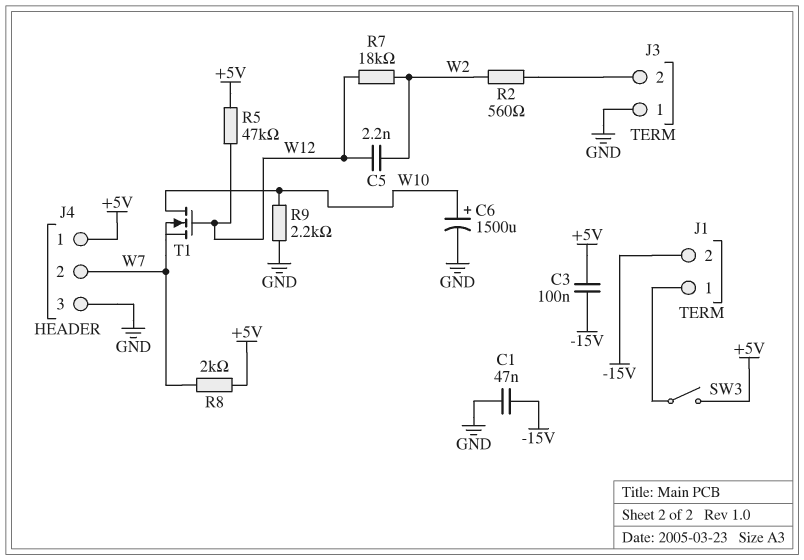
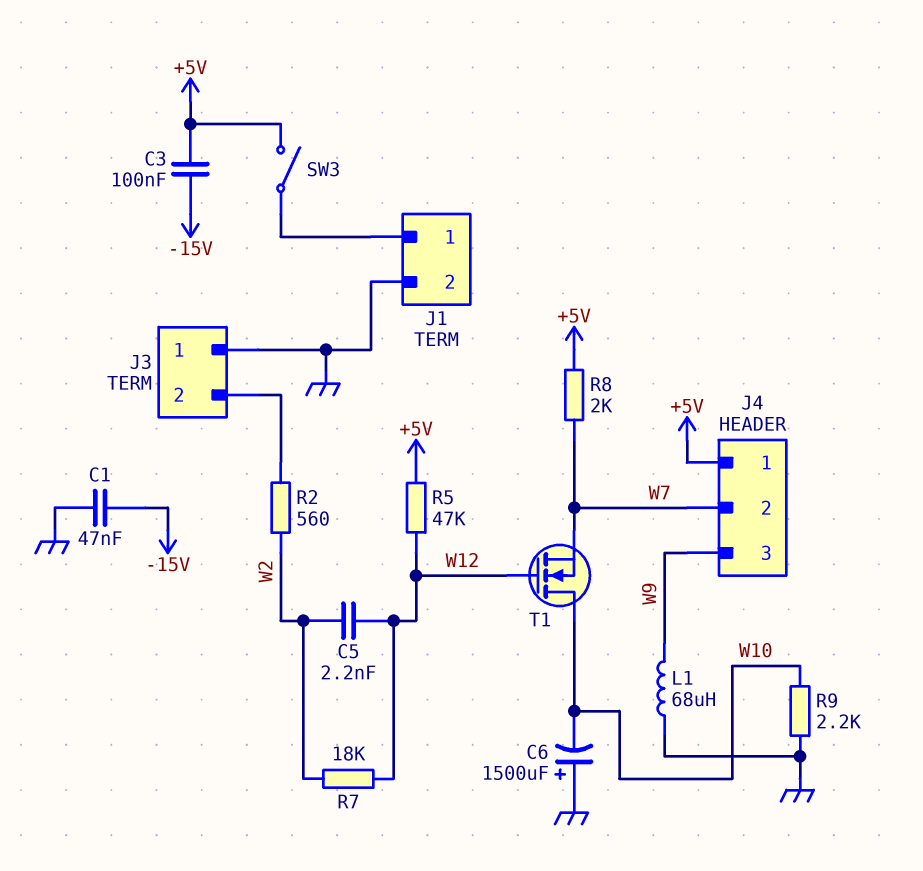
C6: 1500uF (plus W10, minus GND) -> 1500uF (plus GND, minus W10)
J1 pin 2: -15V -> GND
J4 pin 3: GND -> W9
L1: none -> 68uH (GND, W9)

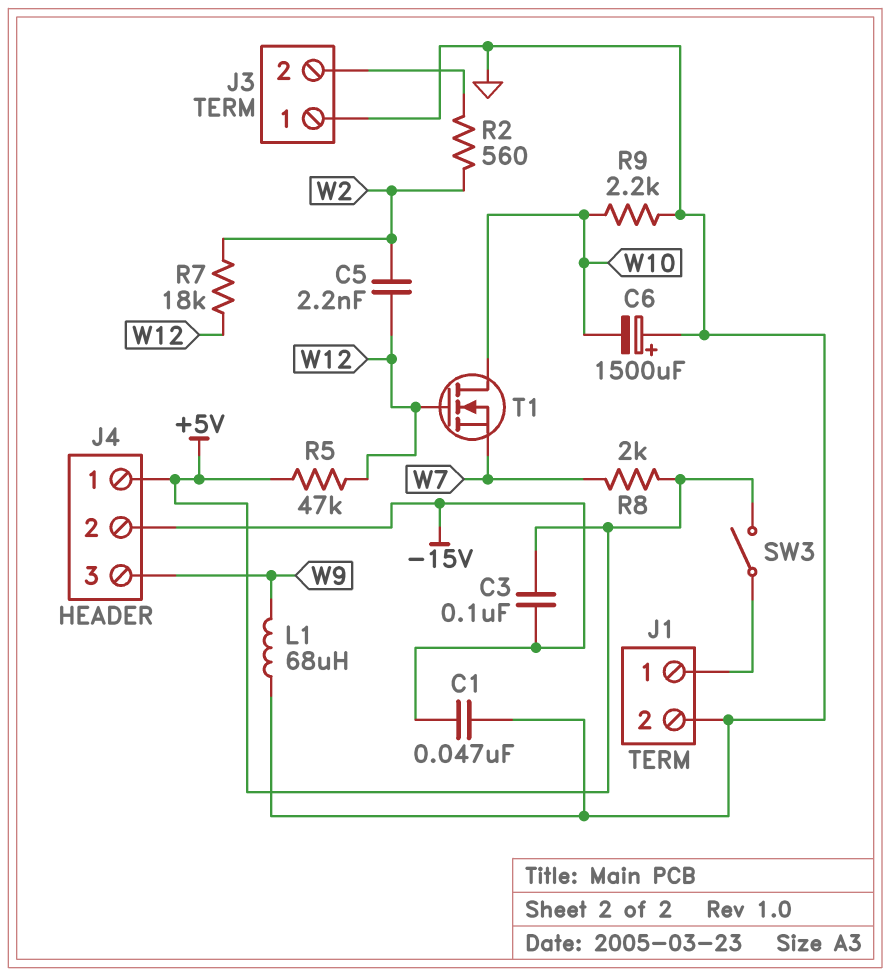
J4 pin 2: W7 -> -15V

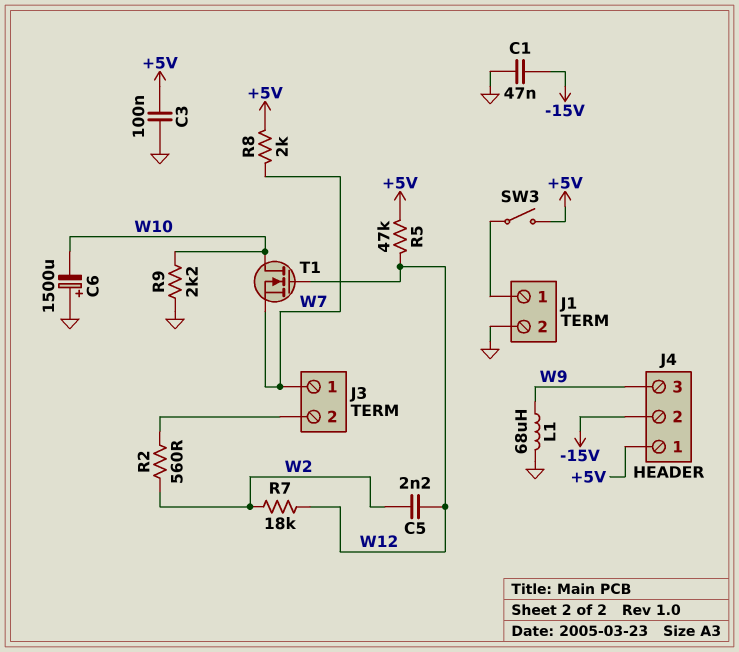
C3: 100nF (+5V, -15V) -> 100nF (+5V, GND)
J3 pin 1: GND -> W7

